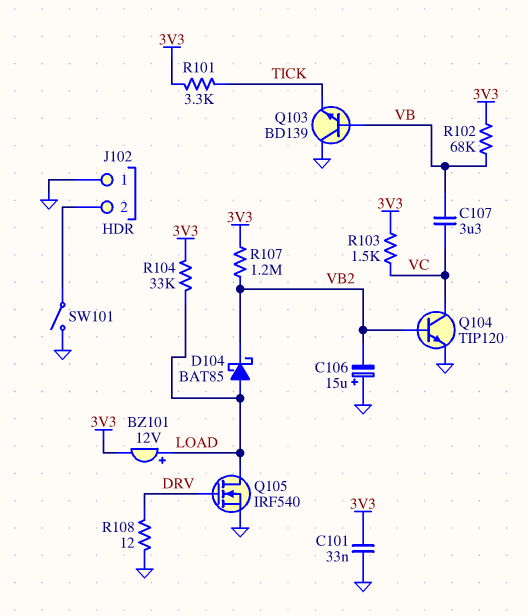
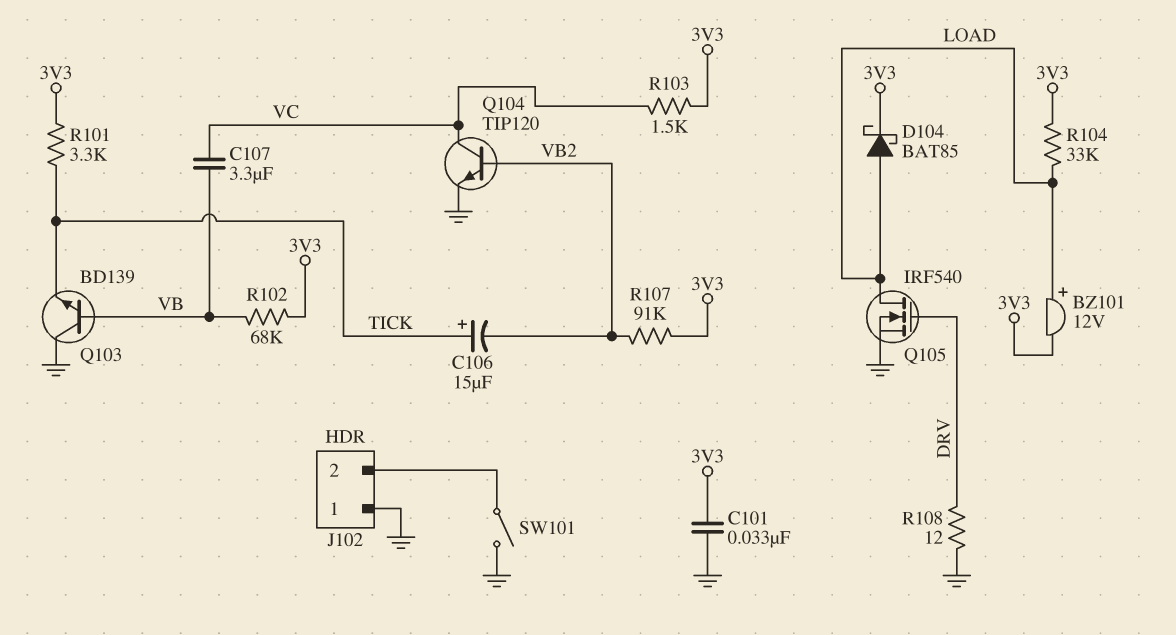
C106: 15uF (plus GND, minus VB2) -> 15uF (plus TICK, minus VB2)
D104: schottky BAT85 (A LOAD, K VB2) -> schottky BAT85 (A LOAD, K 3V3)
R107: 1.2M (3V3, VB2) -> 91k (3V3, VB2)

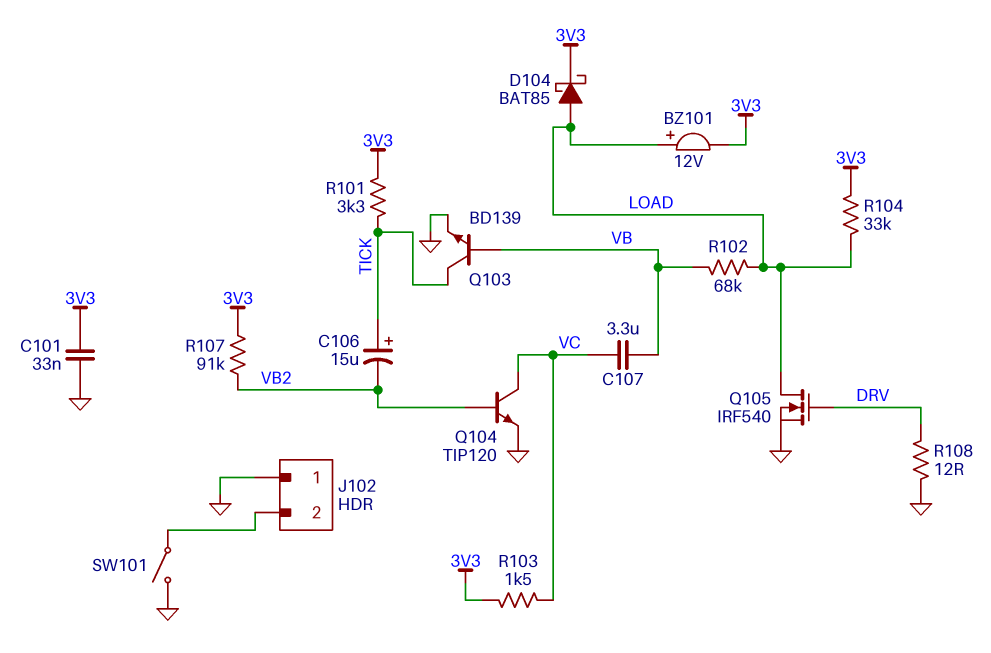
Q103: NPN BD139 (B VB, C GND, E TICK) -> NPN BD139 (B VB, C TICK, E GND)
R102: 68k (3V3, VB) -> 68k (LOAD, VB)

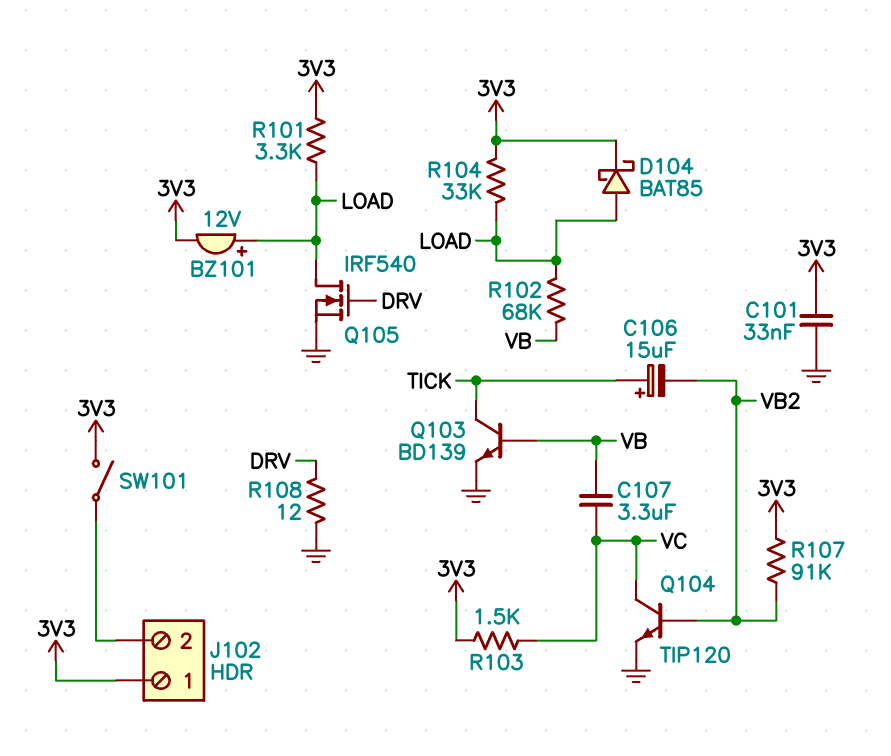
J102 pin 1: GND -> 3V3
R101: 3.3k (3V3, TICK) -> 3.3k (3V3, LOAD)
SW101: switch (GND, J102/2) -> switch (3V3, J102/2)

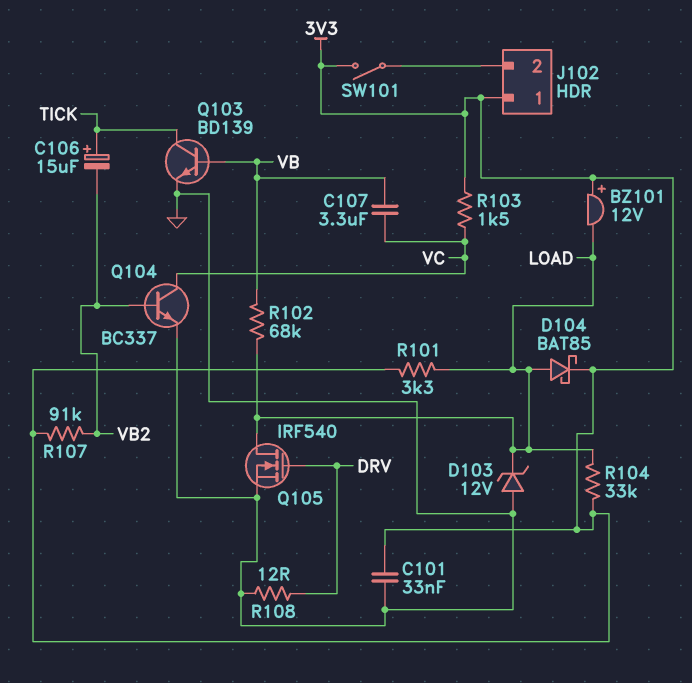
BZ101: buzzer 12V (plus LOAD, minus 3V3) -> buzzer 12V (plus 3V3, minus LOAD)
D103: none -> zener 12V (A GND, K LOAD)
Q104: NPN TIP120 (B VB2, C VC, E GND) -> NPN BC337 (B VB2, C VC, E GND)

